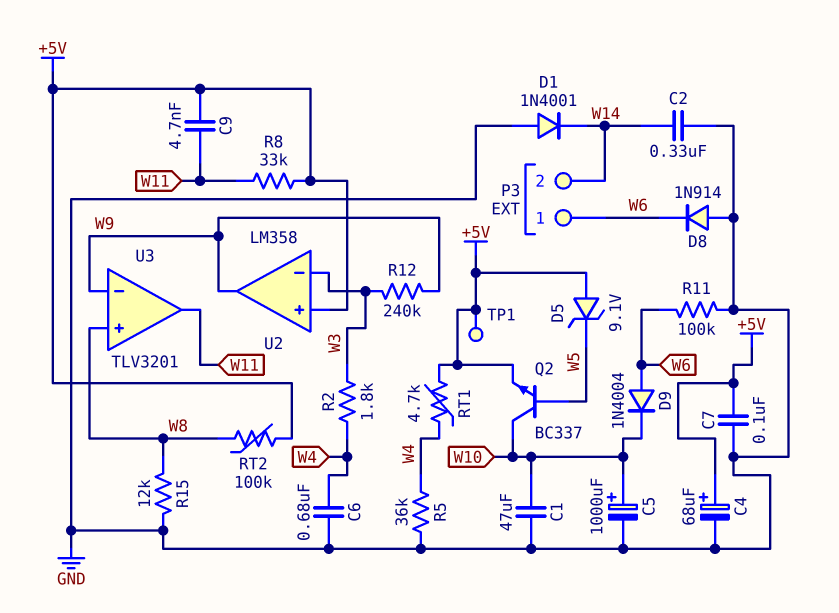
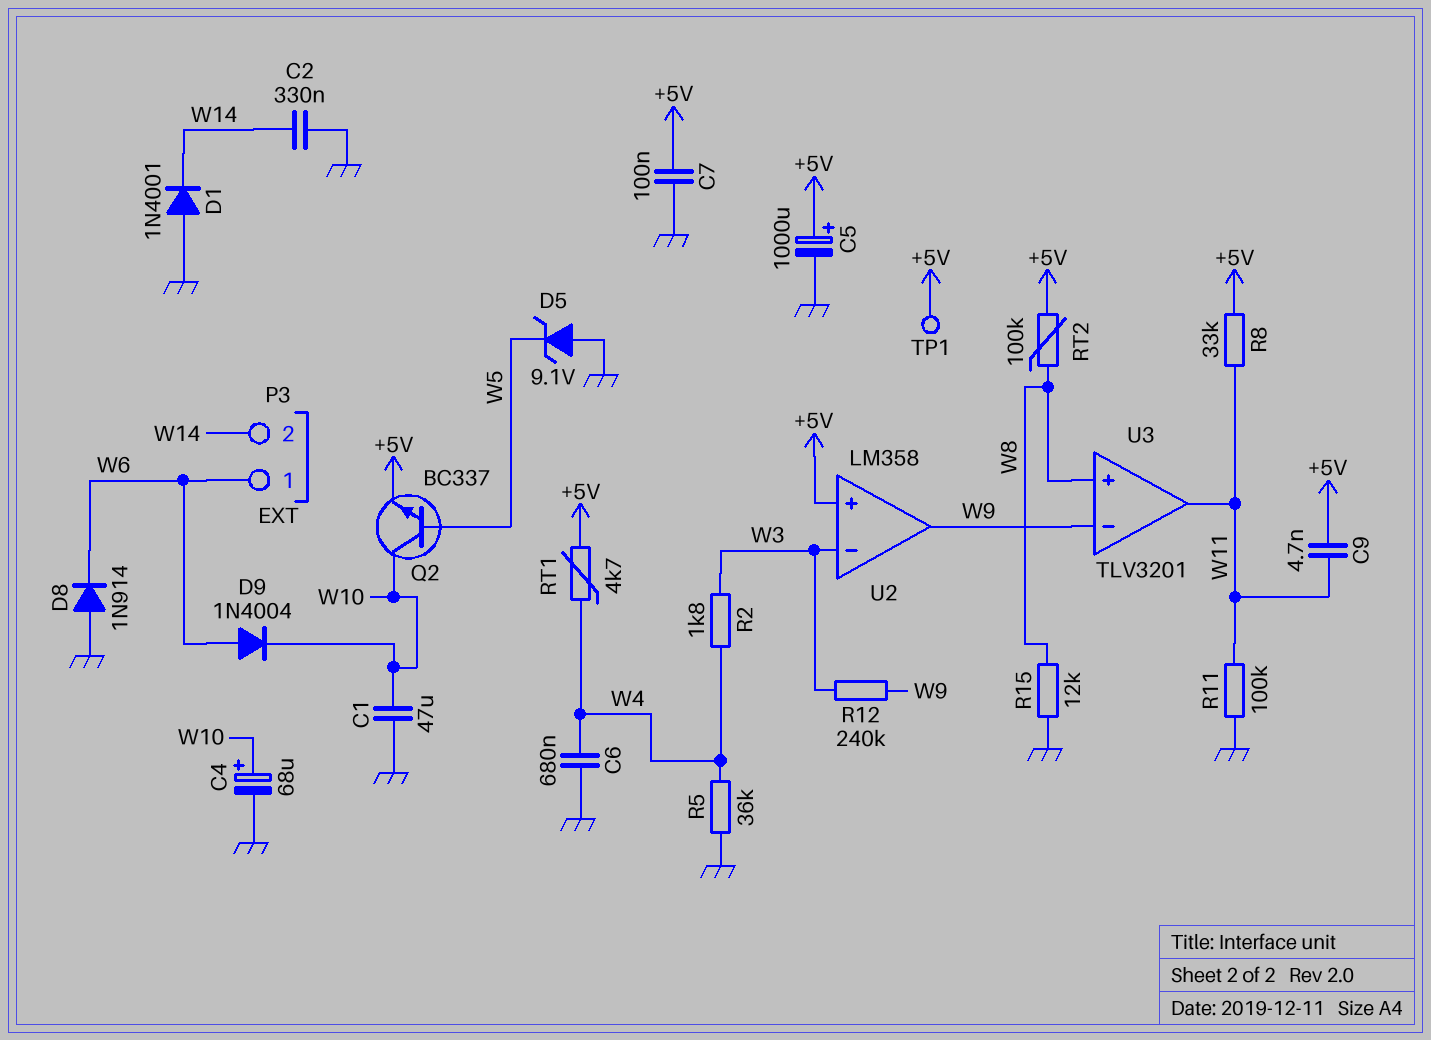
C4: 68uF (plus +5V, minus GND) -> 68uF (plus W10, minus GND)
C5: 1000uF (plus W10, minus GND) -> 1000uF (plus +5V, minus GND)
D5: zener 9.1V (A +5V, K W5) -> zener 9.1V (A GND, K W5)
R11: 100k (GND, W6) -> 100k (GND, W11)

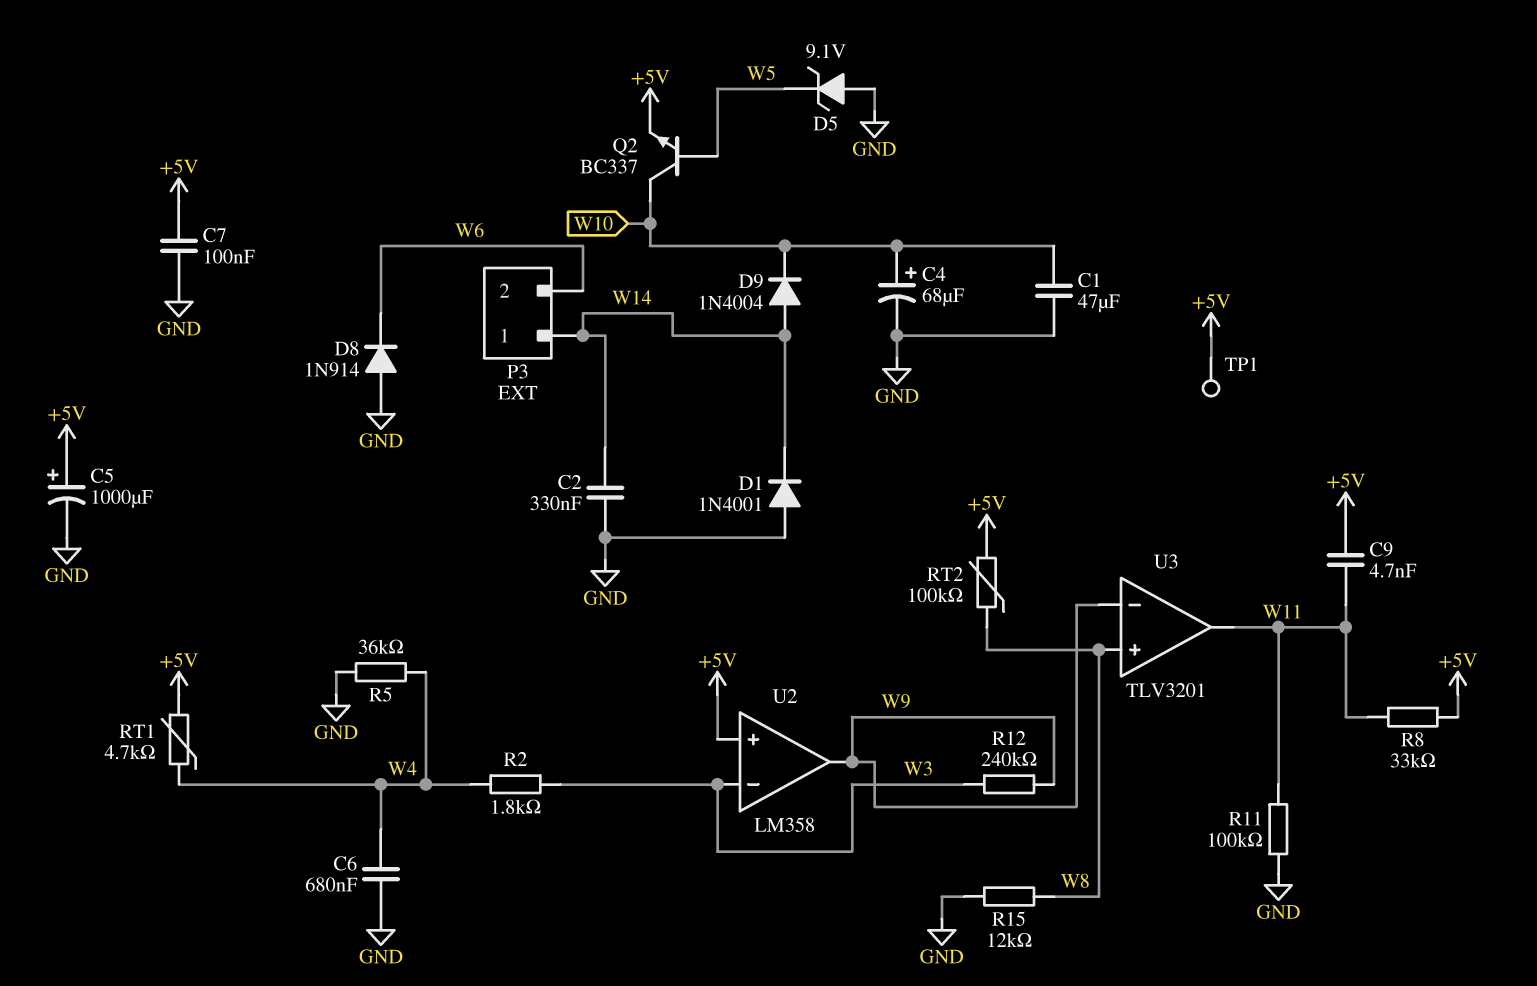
D9: diode 1N4004 (A W6, K W10) -> diode 1N4004 (A W14, K W10)
P3 pin 1: W6 -> W14
P3 pin 2: W14 -> W6

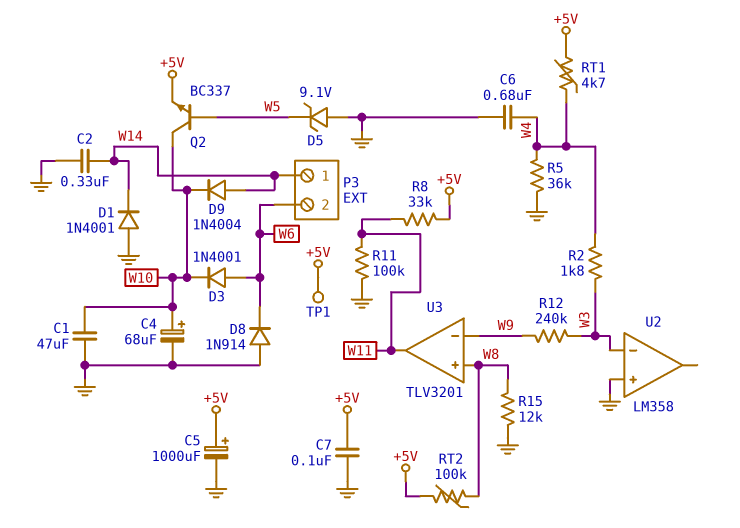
C9: 4.7nF (+5V, W11) -> none
D3: none -> diode 1N4001 (A W6, K W10)
U2 pin in+: +5V -> GND
U2 pin out: W9 -> none

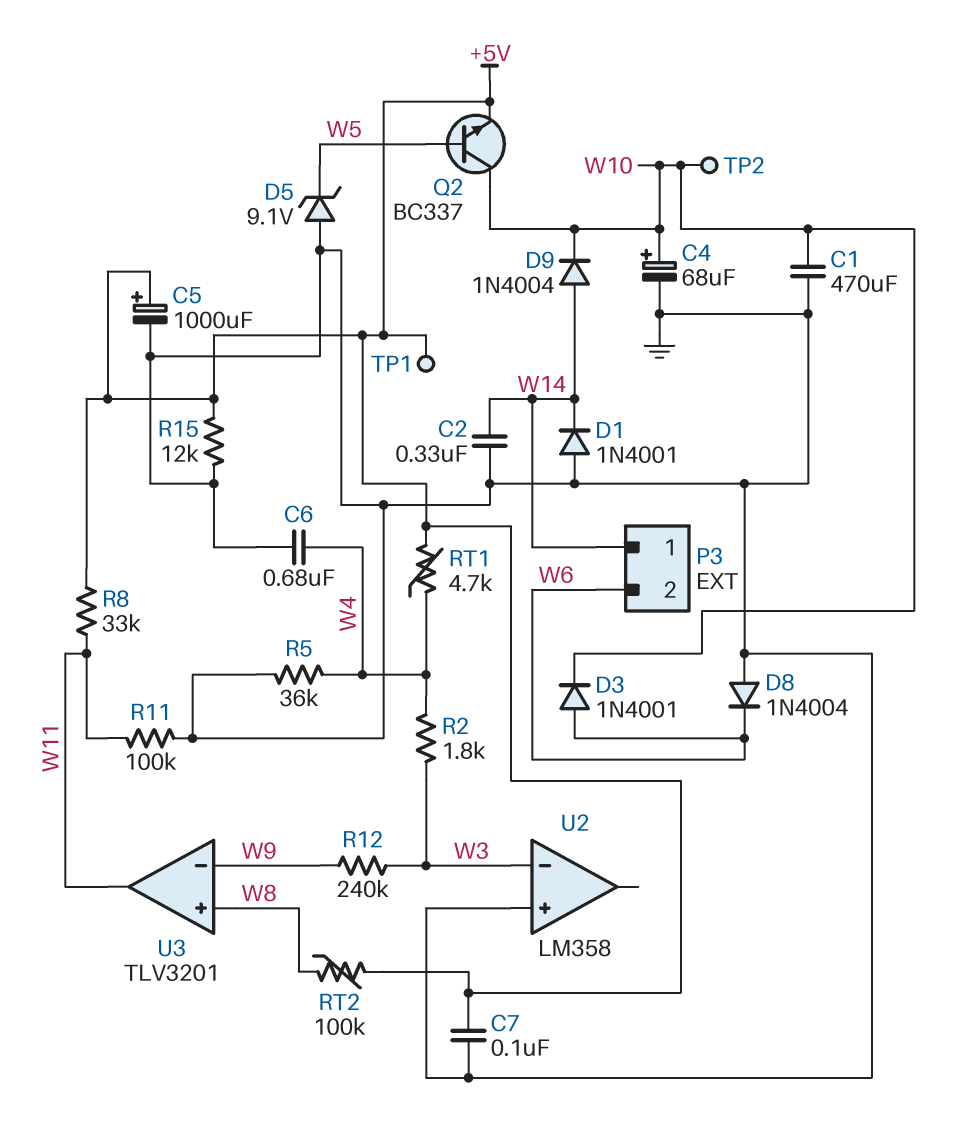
C1: 47uF (GND, W10) -> 470uF (GND, W10)
D8: diode 1N914 (A GND, K W6) -> diode 1N4004 (A GND, K W6)
R15: 12k (GND, W8) -> 12k (+5V, GND)
TP2: none -> test point (W10)

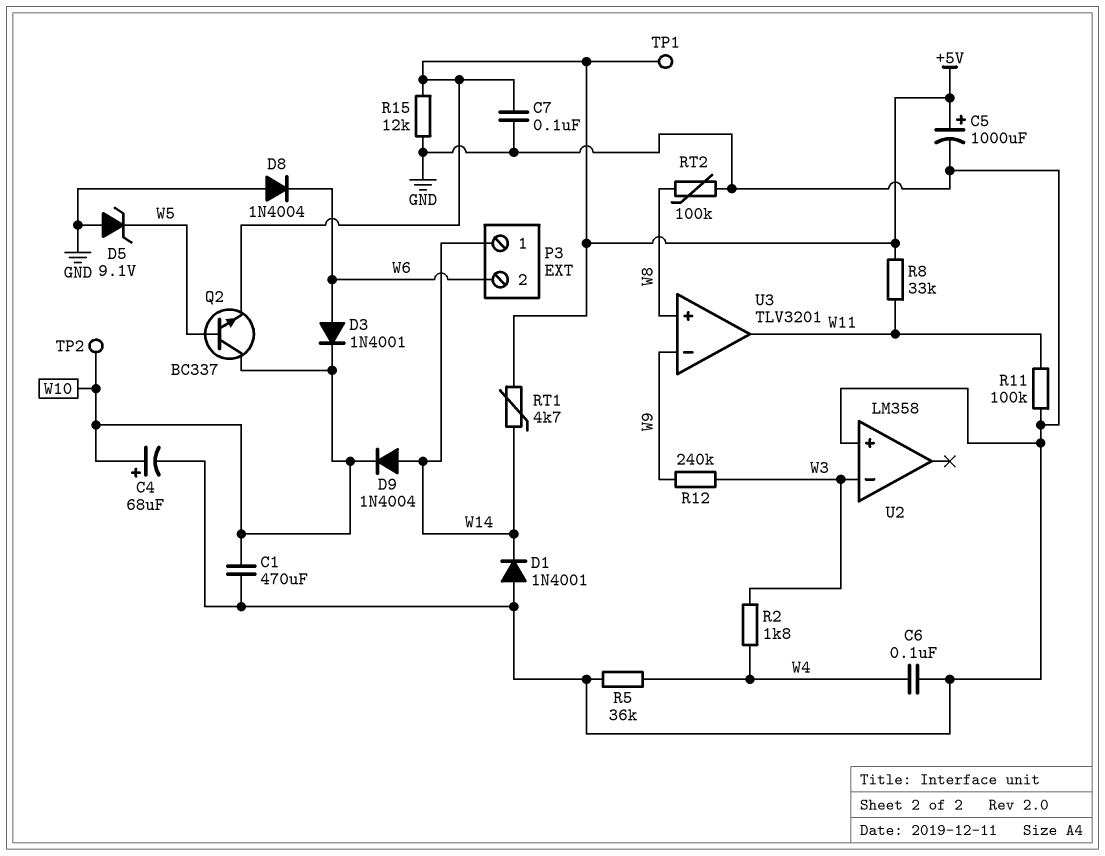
C2: 330nF (GND, W14) -> none
C6: 680nF (GND, W4) -> 100nF (GND, W4)
RT1: 4.7k (+5V, W4) -> 4.7k (+5V, W14)
RT2: 100k (+5V, W8) -> 100k (GND, W8)

